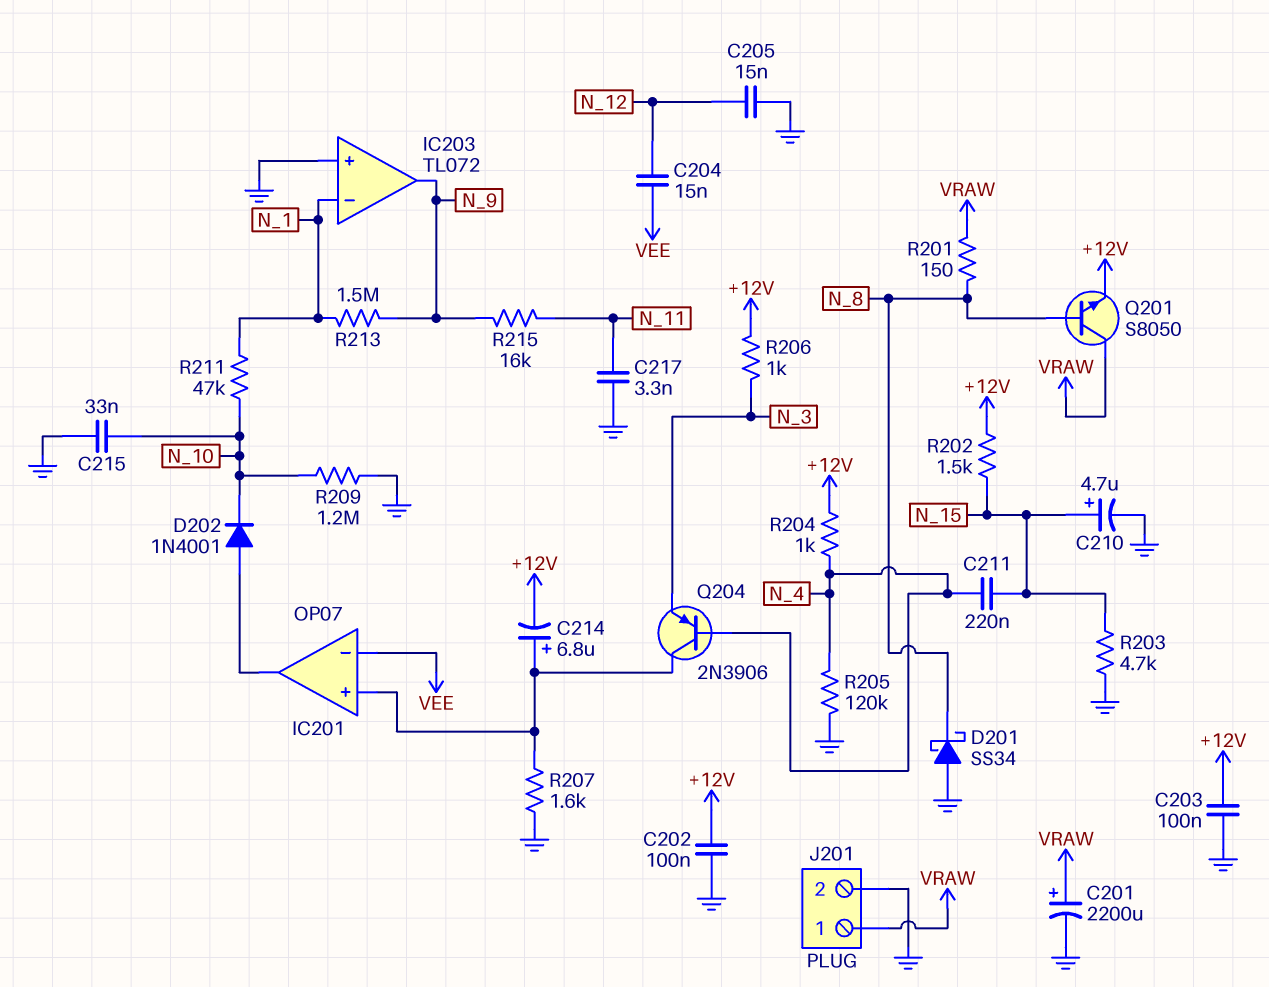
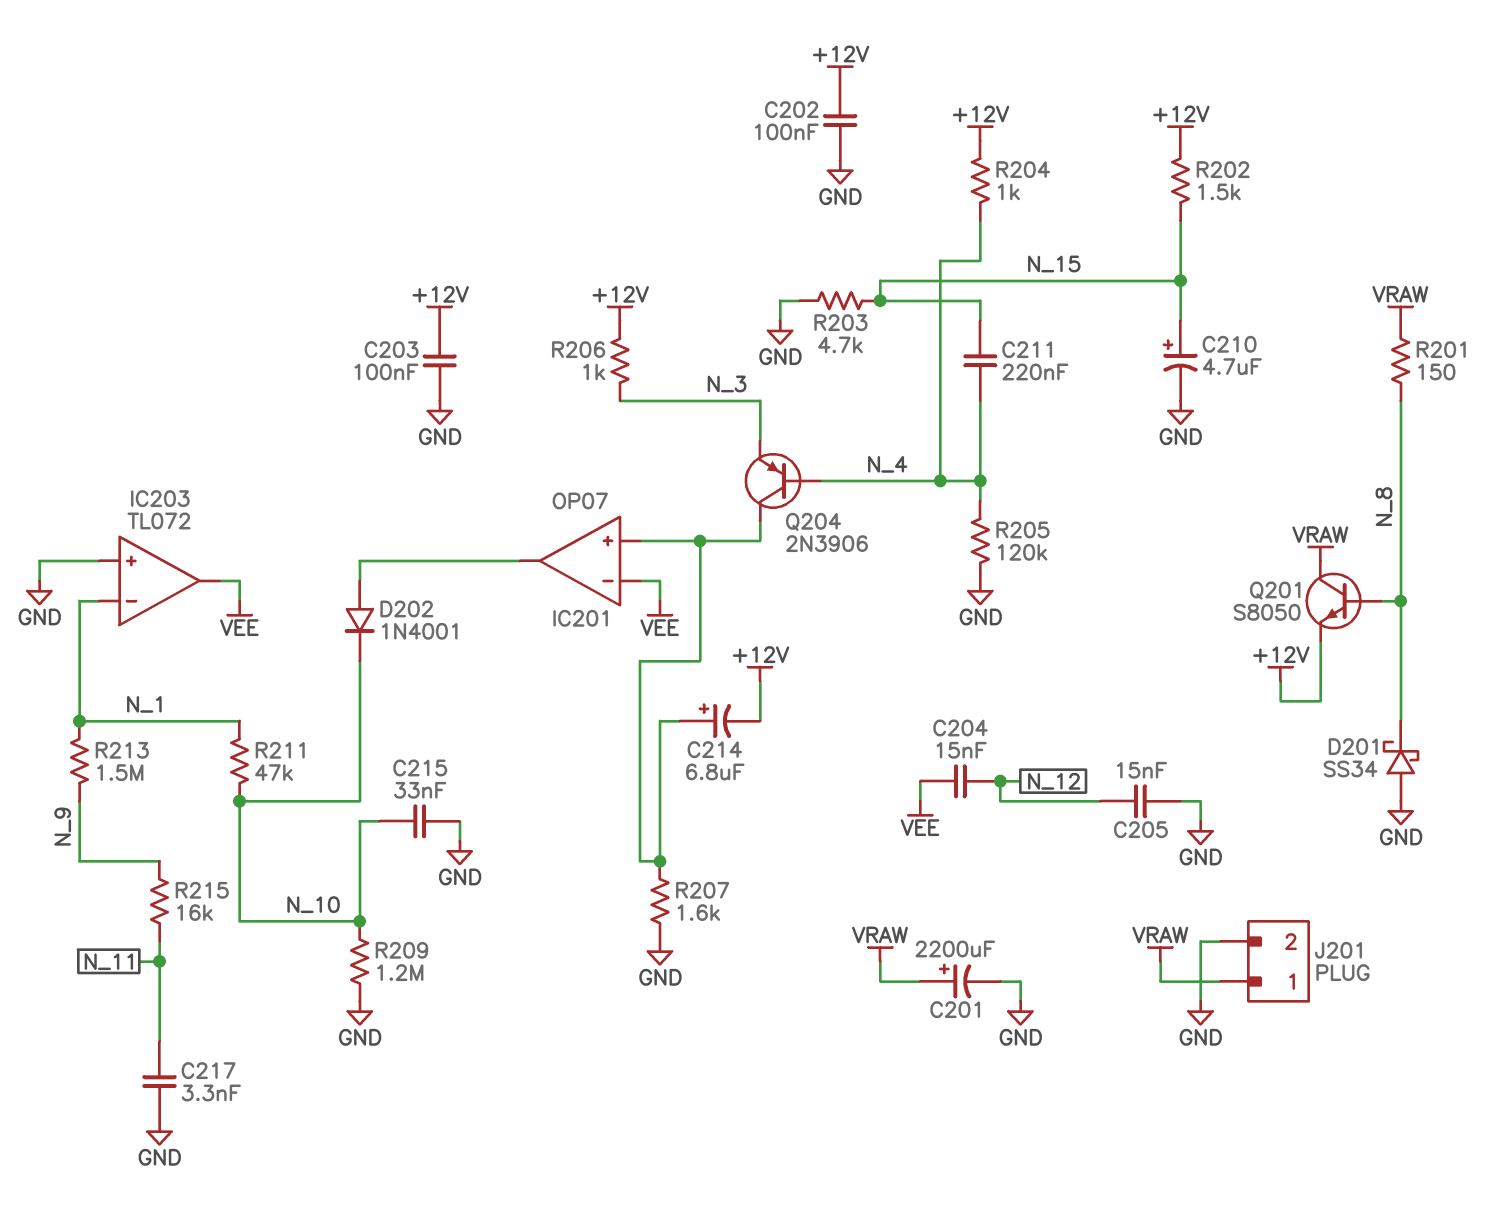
IC203 pin out: N_9 -> VEE

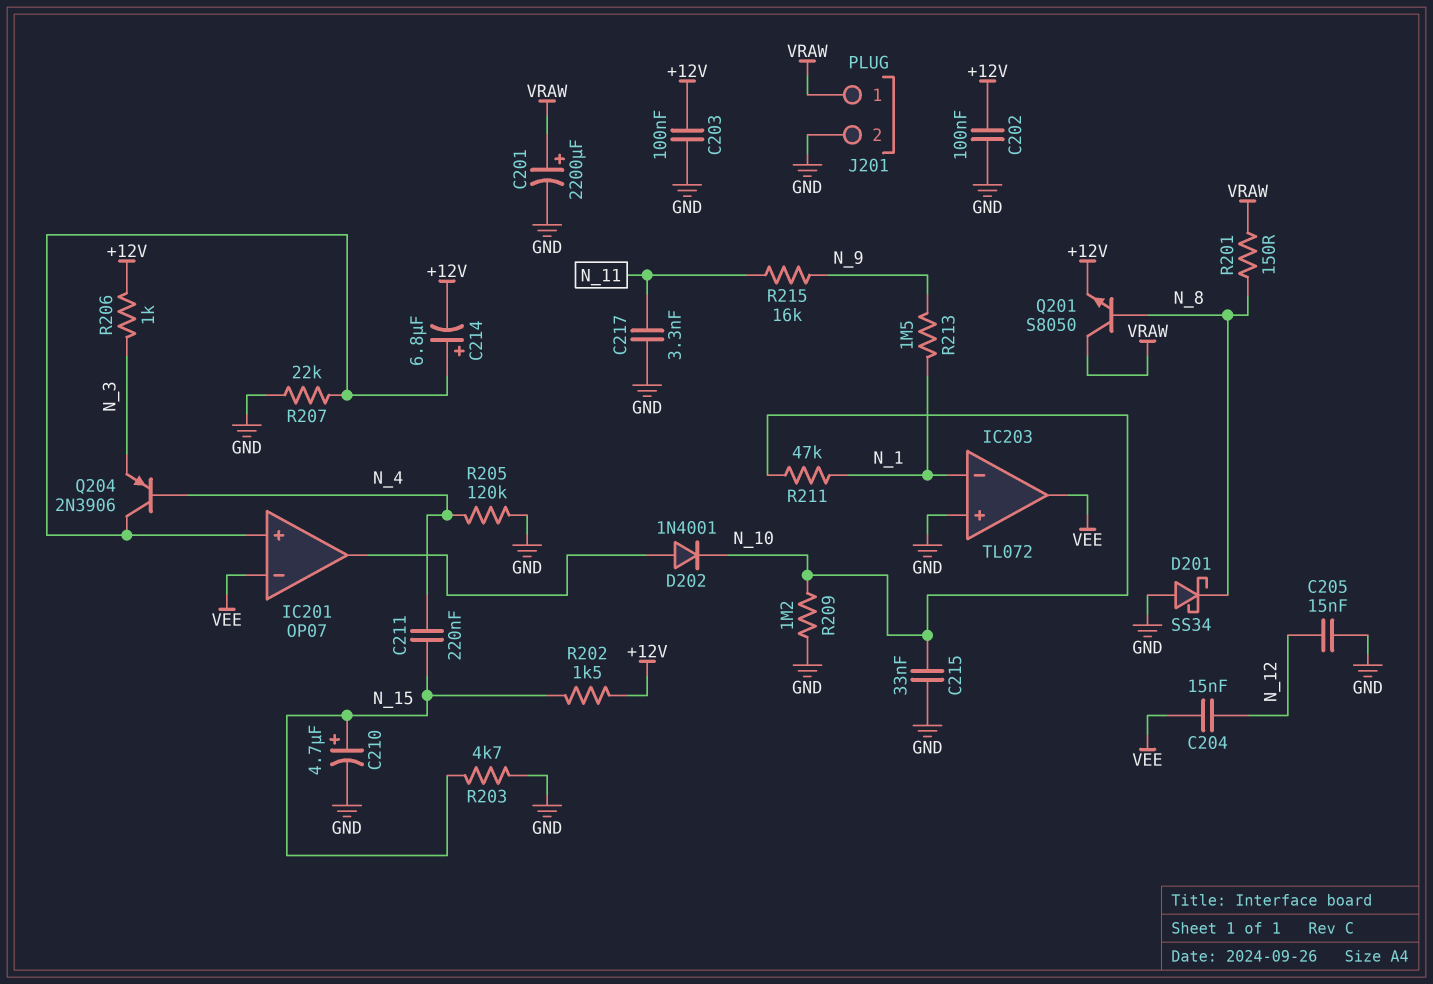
R204: 1k (+12V, N_4) -> none
R207: 1.6k (GND, IC201/in+) -> 22k (GND, IC201/in+)

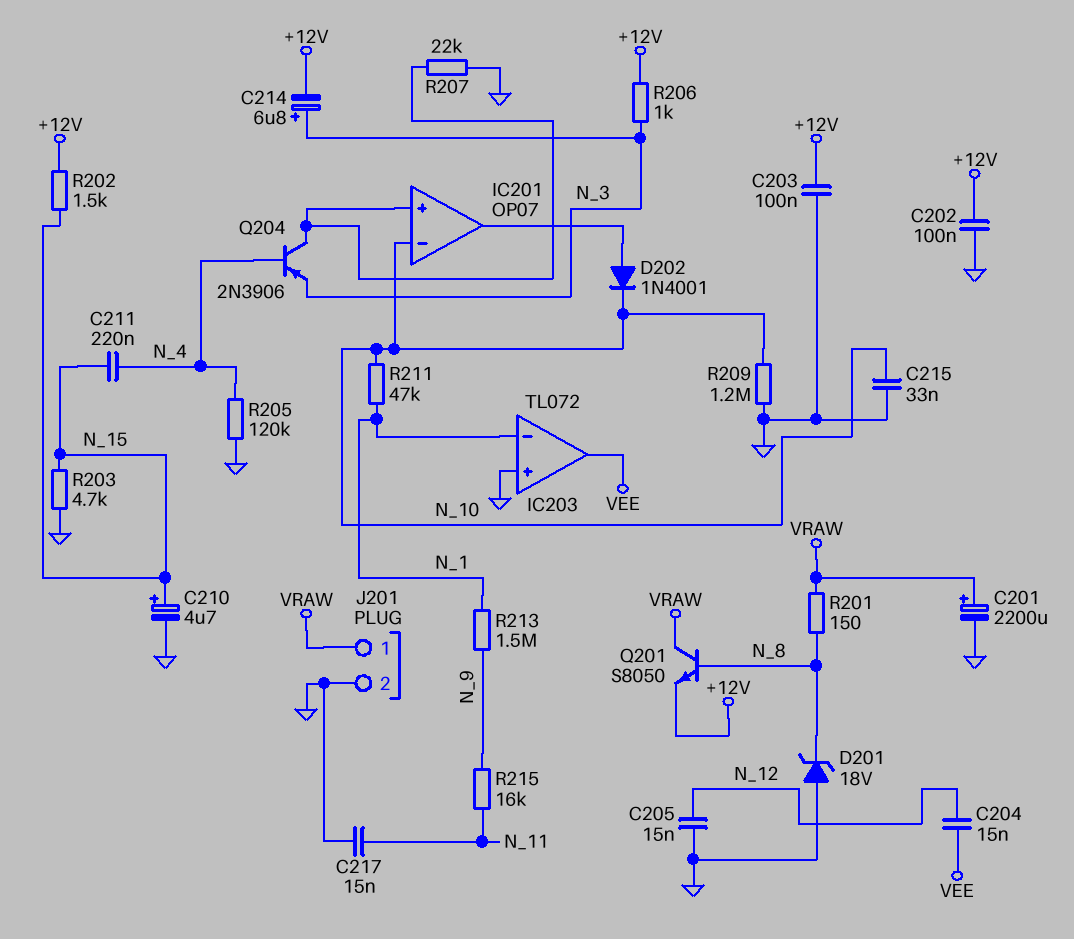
C214: 6.8uF (plus IC201/in+, minus +12V) -> 6.8uF (plus N_3, minus +12V)
C217: 3.3nF (GND, N_11) -> 15nF (GND, N_11)
D201: schottky SS34 (A GND, K N_8) -> zener 18V (A GND, K N_8)
IC201 pin in-: VEE -> N_10

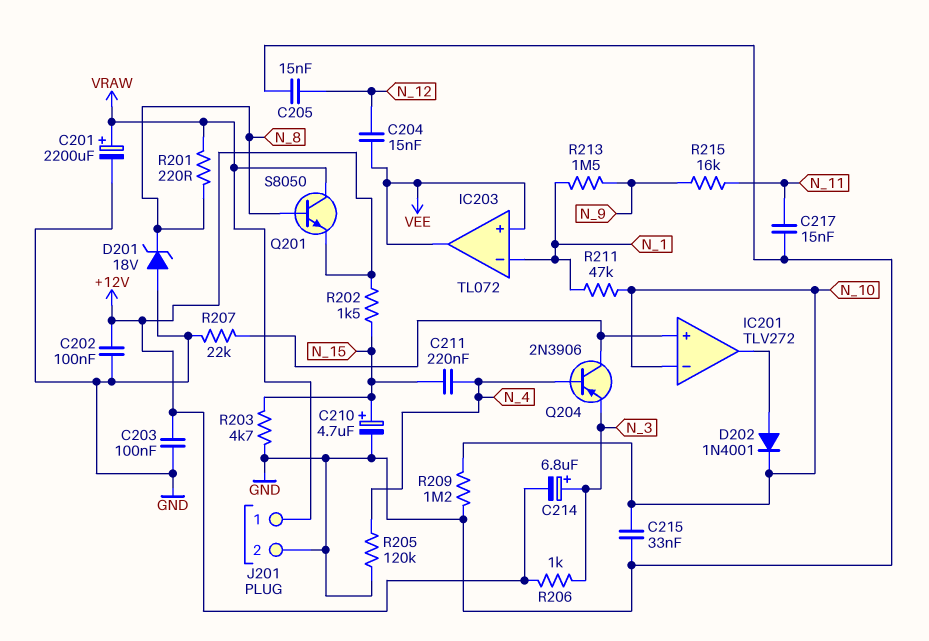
IC201: OP07 -> TLV272
IC203 pin in+: GND -> VEE
R201: 150 (N_8, VRAW) -> 220 (N_8, VRAW)

